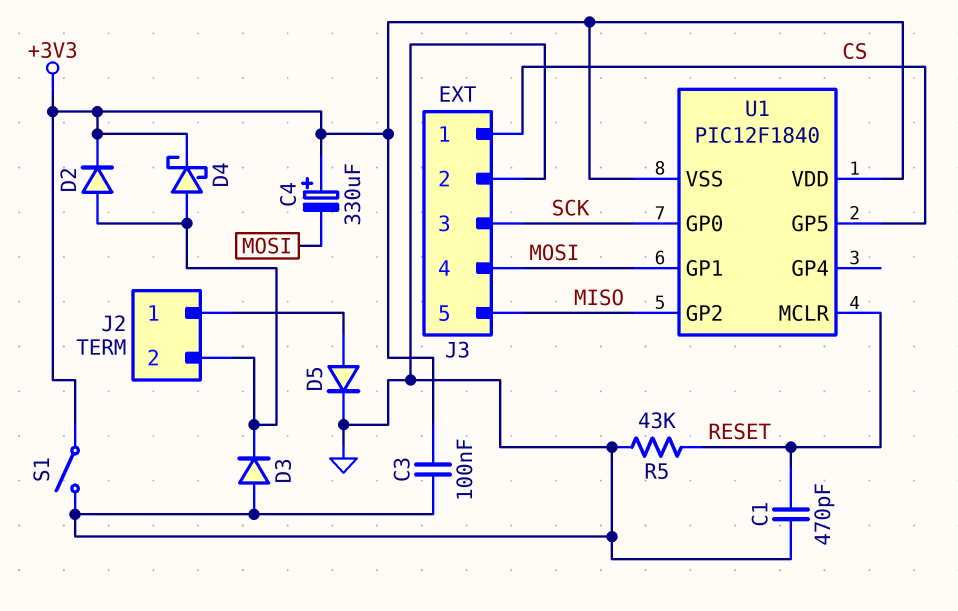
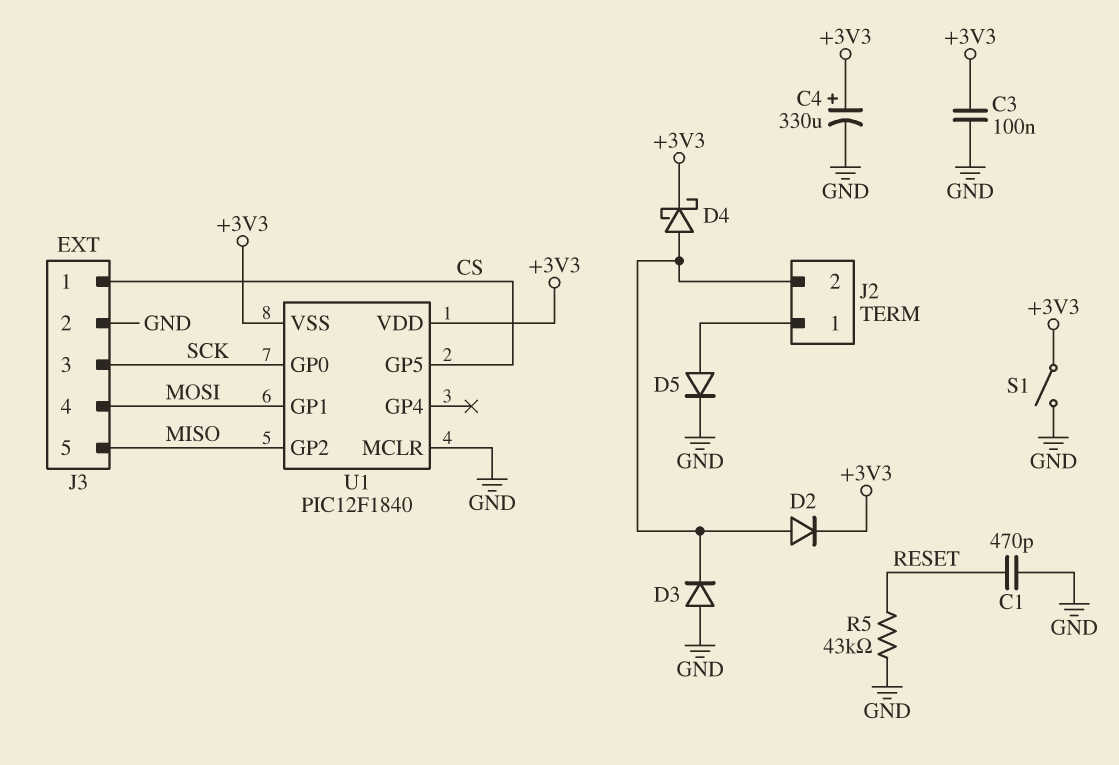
C4: 330uF (plus +3V3, minus MOSI) -> 330uF (plus +3V3, minus GND)
U1 pin MCLR: RESET -> GND

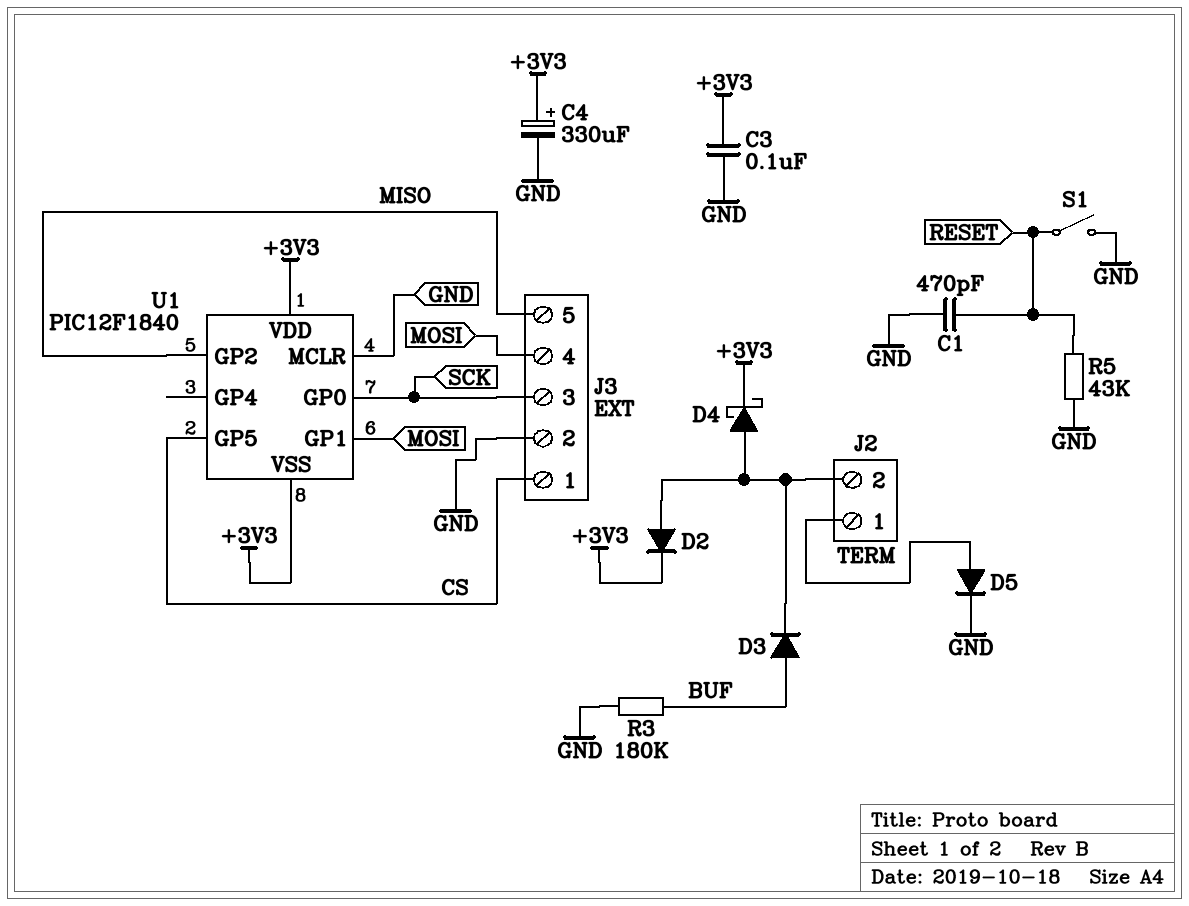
D3: diode (A GND, K J2/2) -> diode (A BUF, K J2/2)
R3: none -> 180k (BUF, GND)
S1: switch (+3V3, GND) -> switch (GND, RESET)

